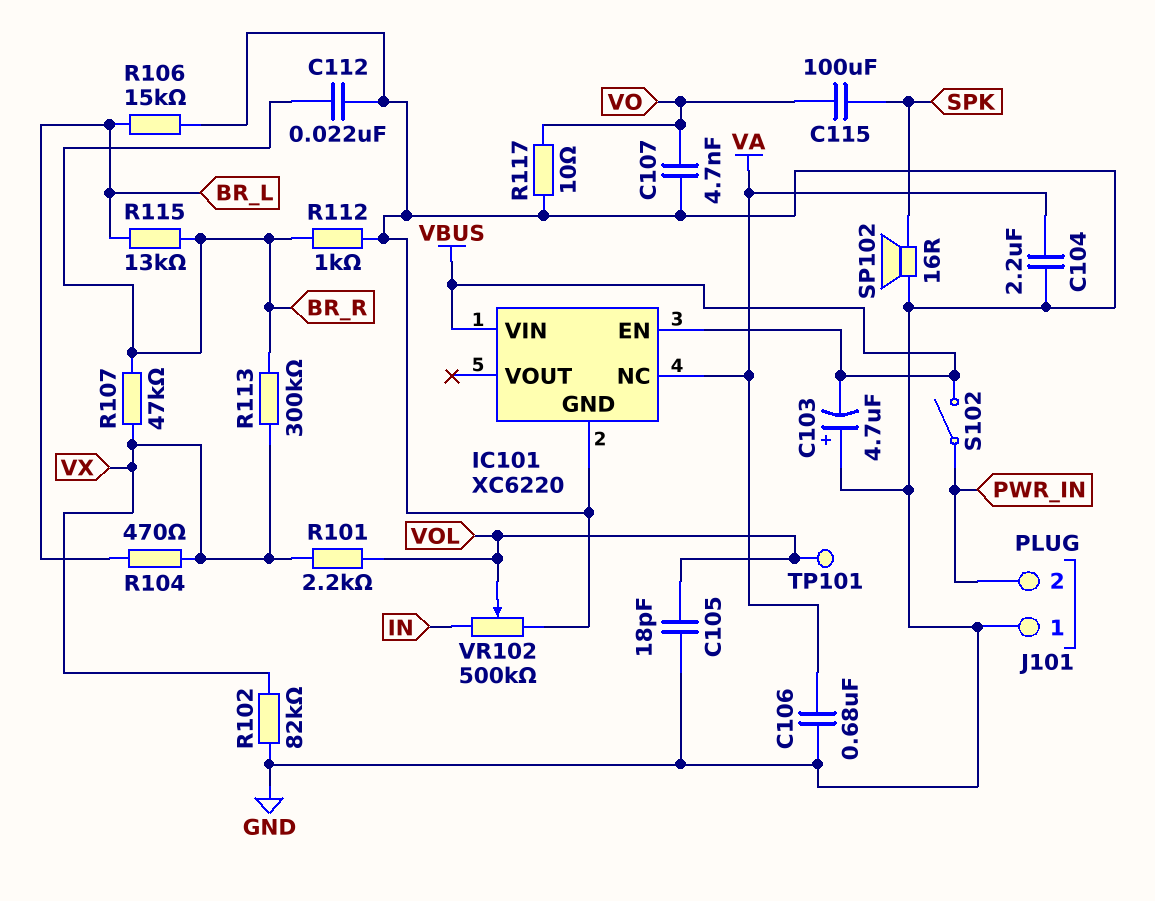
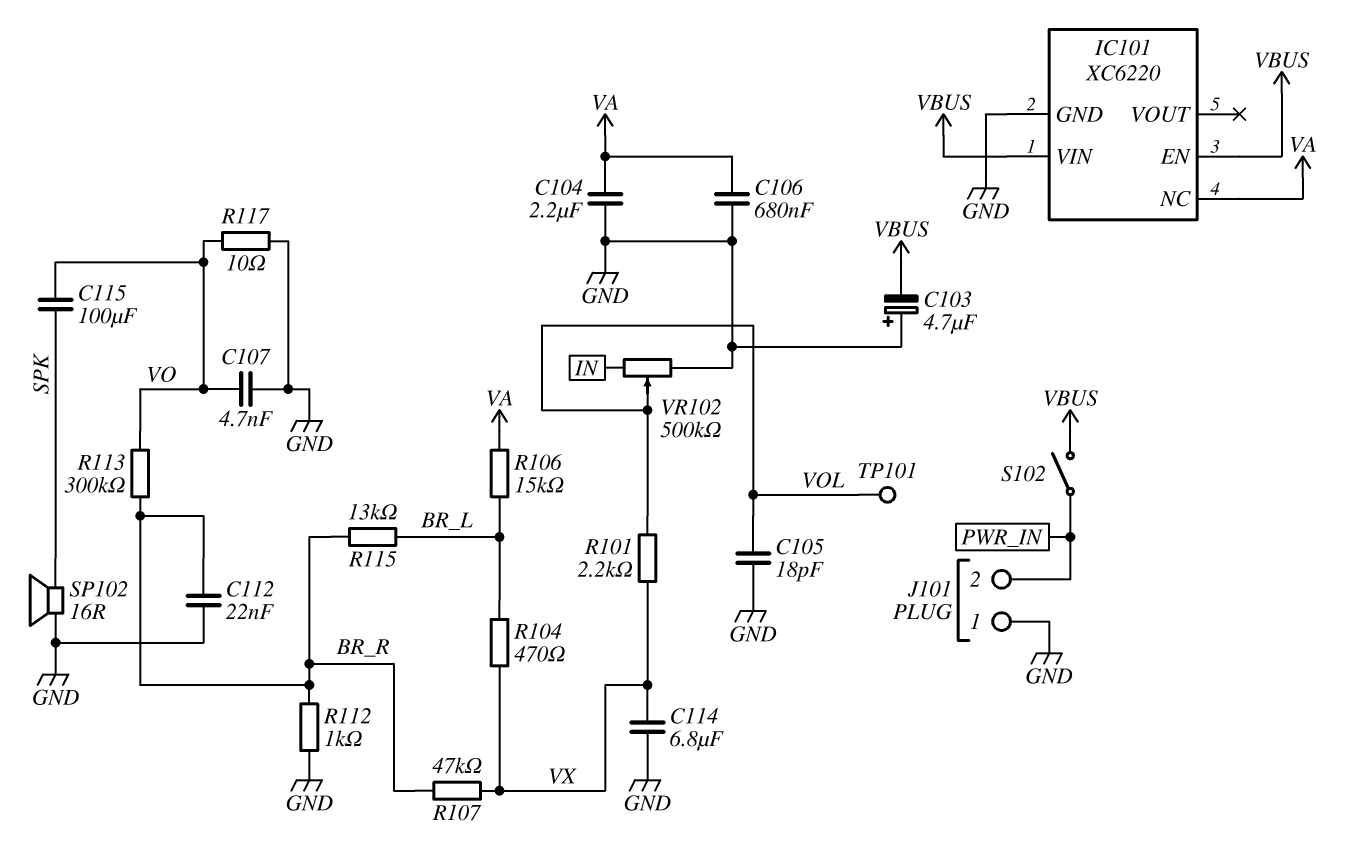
C114: none -> 6.8uF (GND, VX)
R102: 82k (GND, VX) -> none
R106: 15k (BR_L, GND) -> 15k (BR_L, VA)
R113: 300k (BR_R, VX) -> 300k (BR_R, VO)

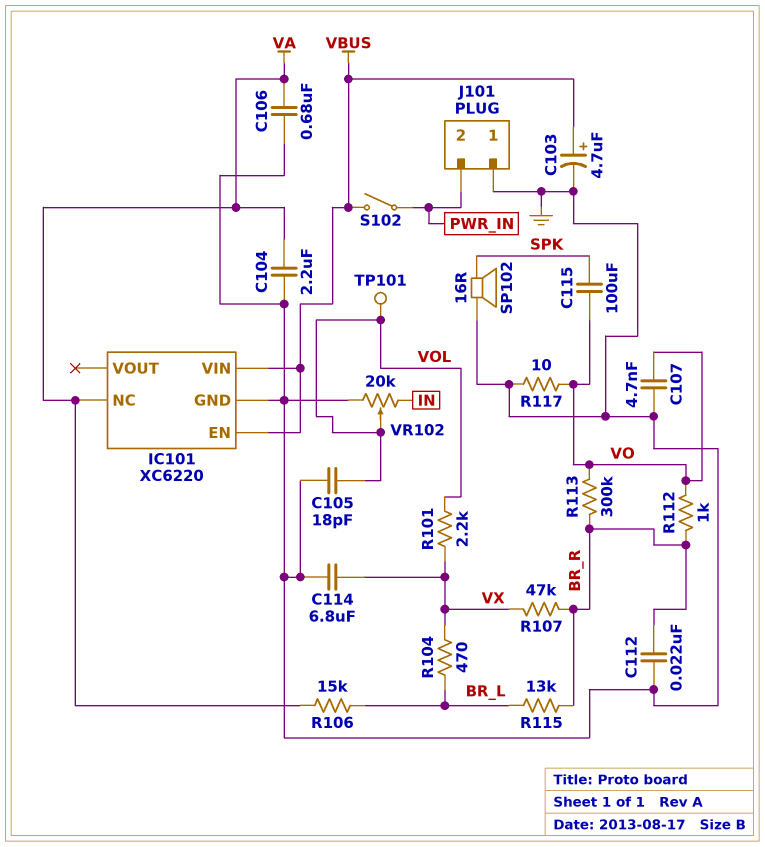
C103: 4.7uF (plus GND, minus VBUS) -> 4.7uF (plus VBUS, minus GND)
R112: 1k (BR_R, GND) -> 1k (BR_R, VO)
VR102: 500k (GND, IN, wiper VOL) -> 20k (GND, IN, wiper VOL)

